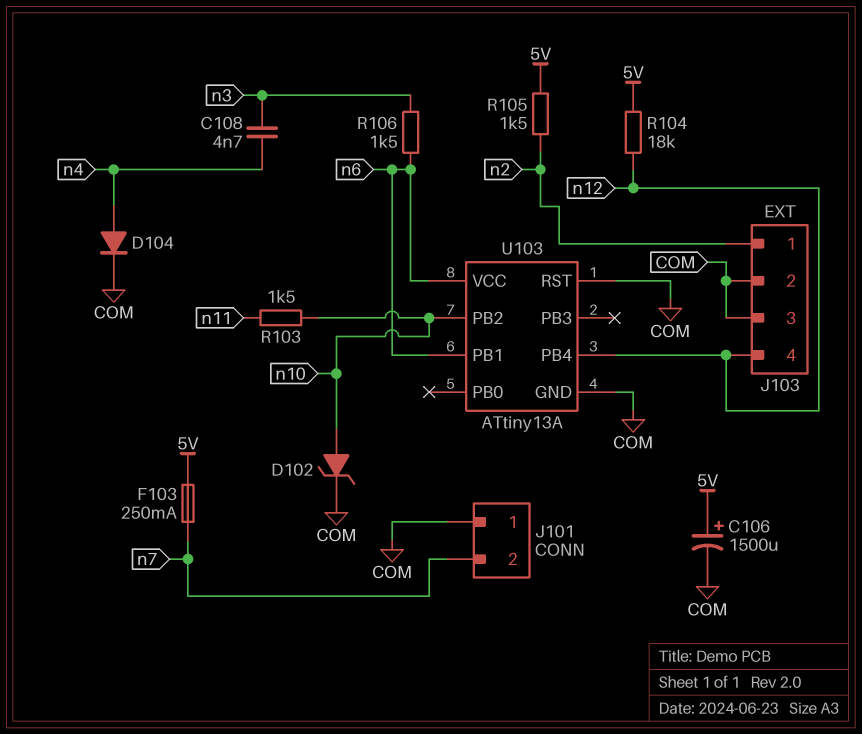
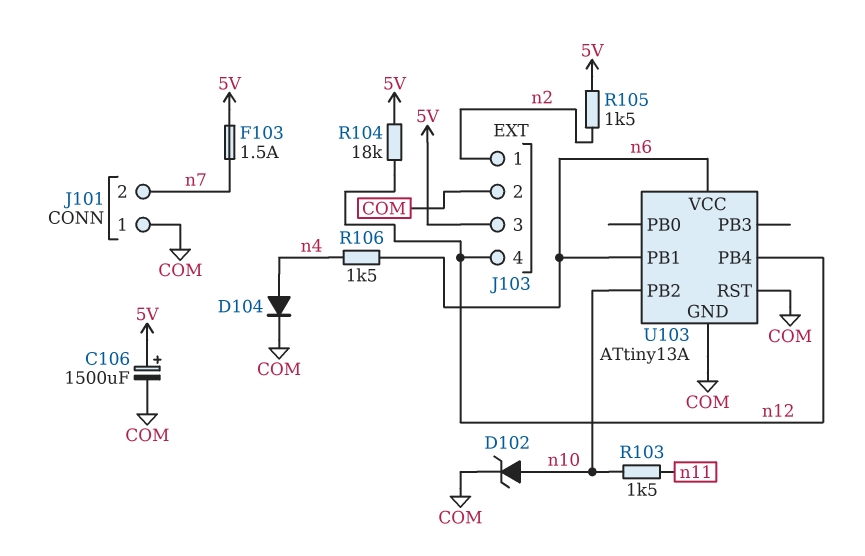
C108: 4.7nF (n3, n4) -> none
F103: 250mA (5V, n7) -> 1.5A (5V, n7)
J103 pin 3: COM -> 5V
R106: 1.5k (n3, n6) -> 1.5k (n4, n6)

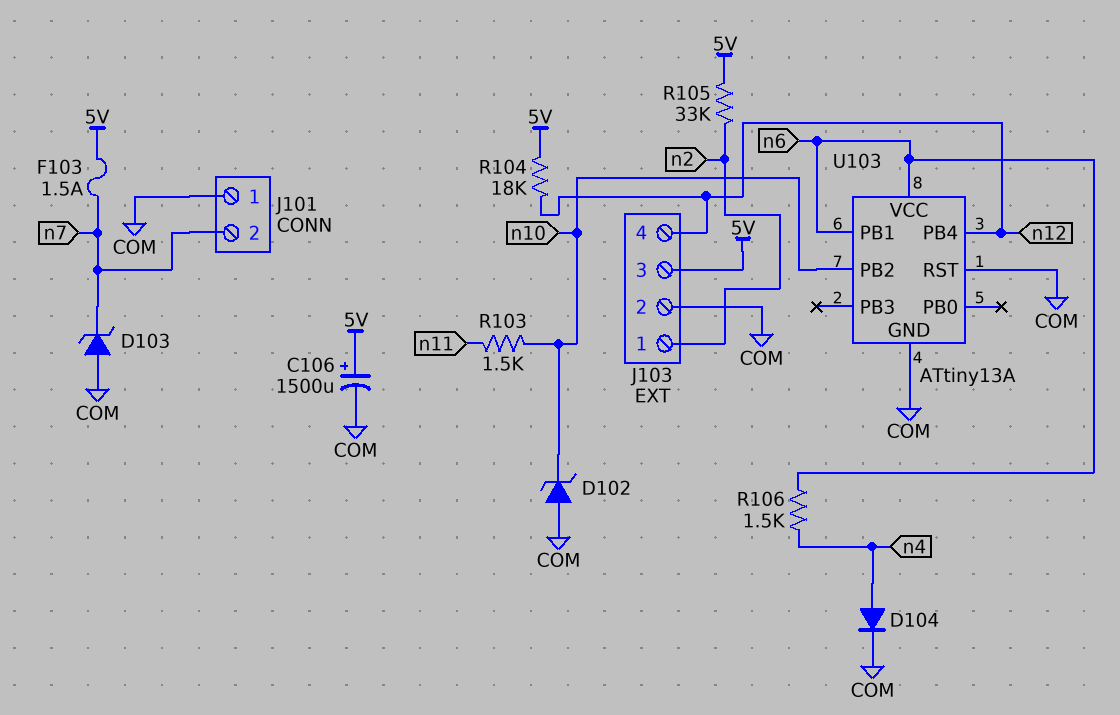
D102: zener (A n10, K COM) -> zener (A COM, K n10)
D103: none -> zener (A COM, K n7)
R105: 1.5k (5V, n2) -> 33k (5V, n2)

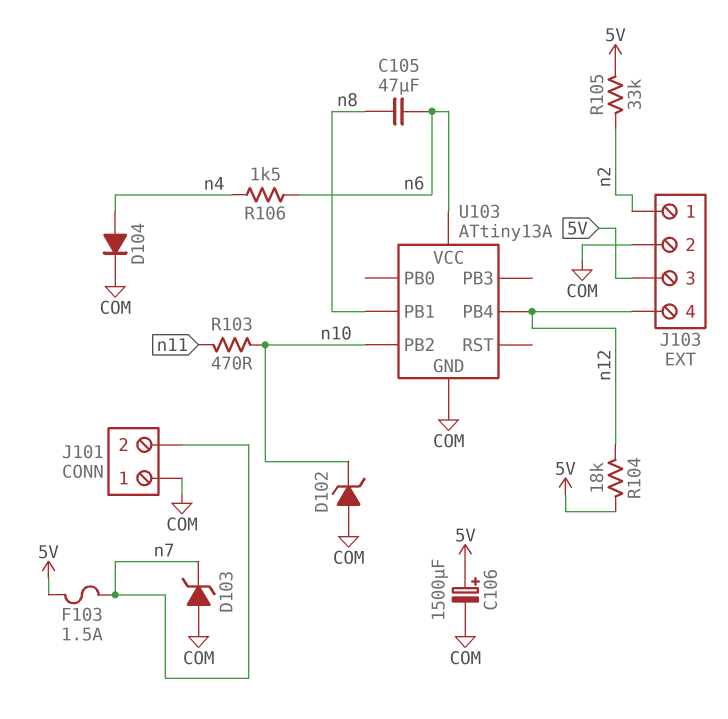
C105: none -> 47uF (n6, n8)
R103: 1.5k (n10, n11) -> 470 (n10, n11)
U103 pin PB1: n6 -> n8
U103 pin RST: COM -> none

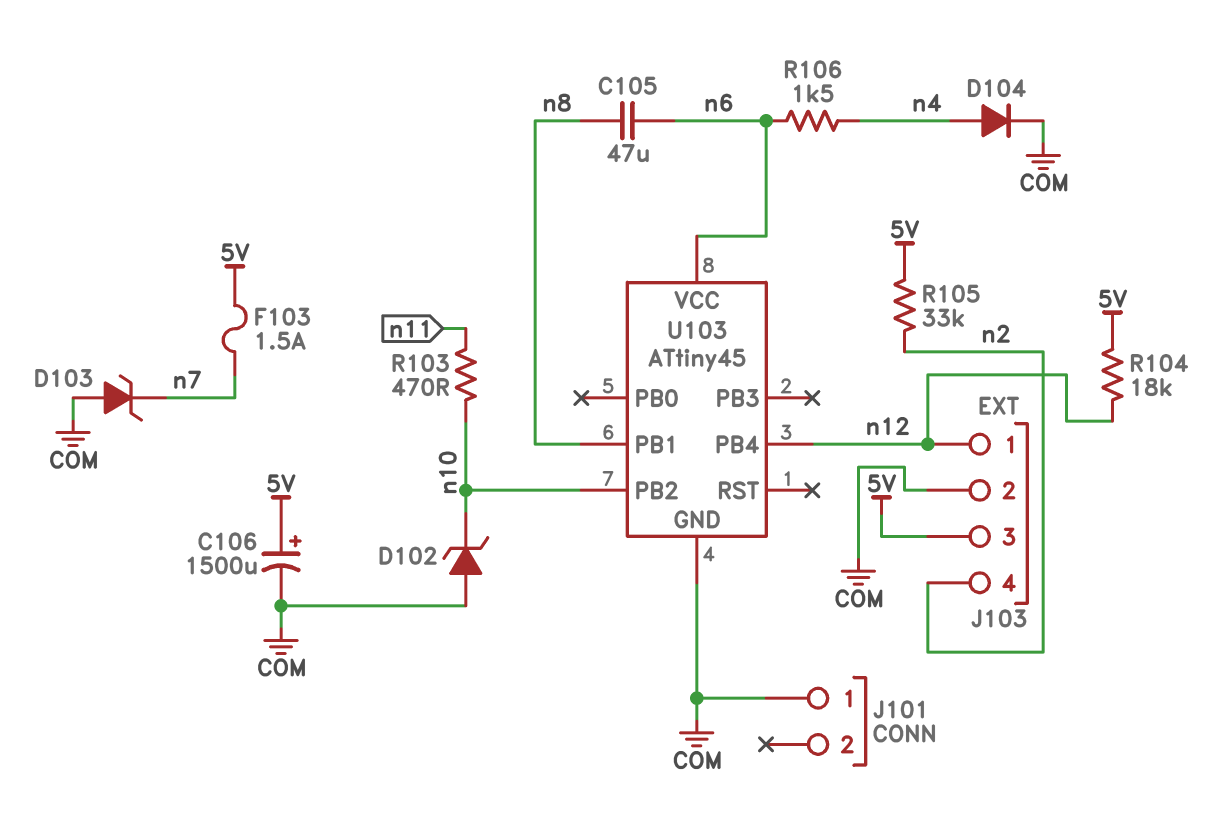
J101 pin 2: n7 -> none
J103 pin 1: n2 -> n12
J103 pin 4: n12 -> n2
U103: ATtiny13A -> ATtiny45

